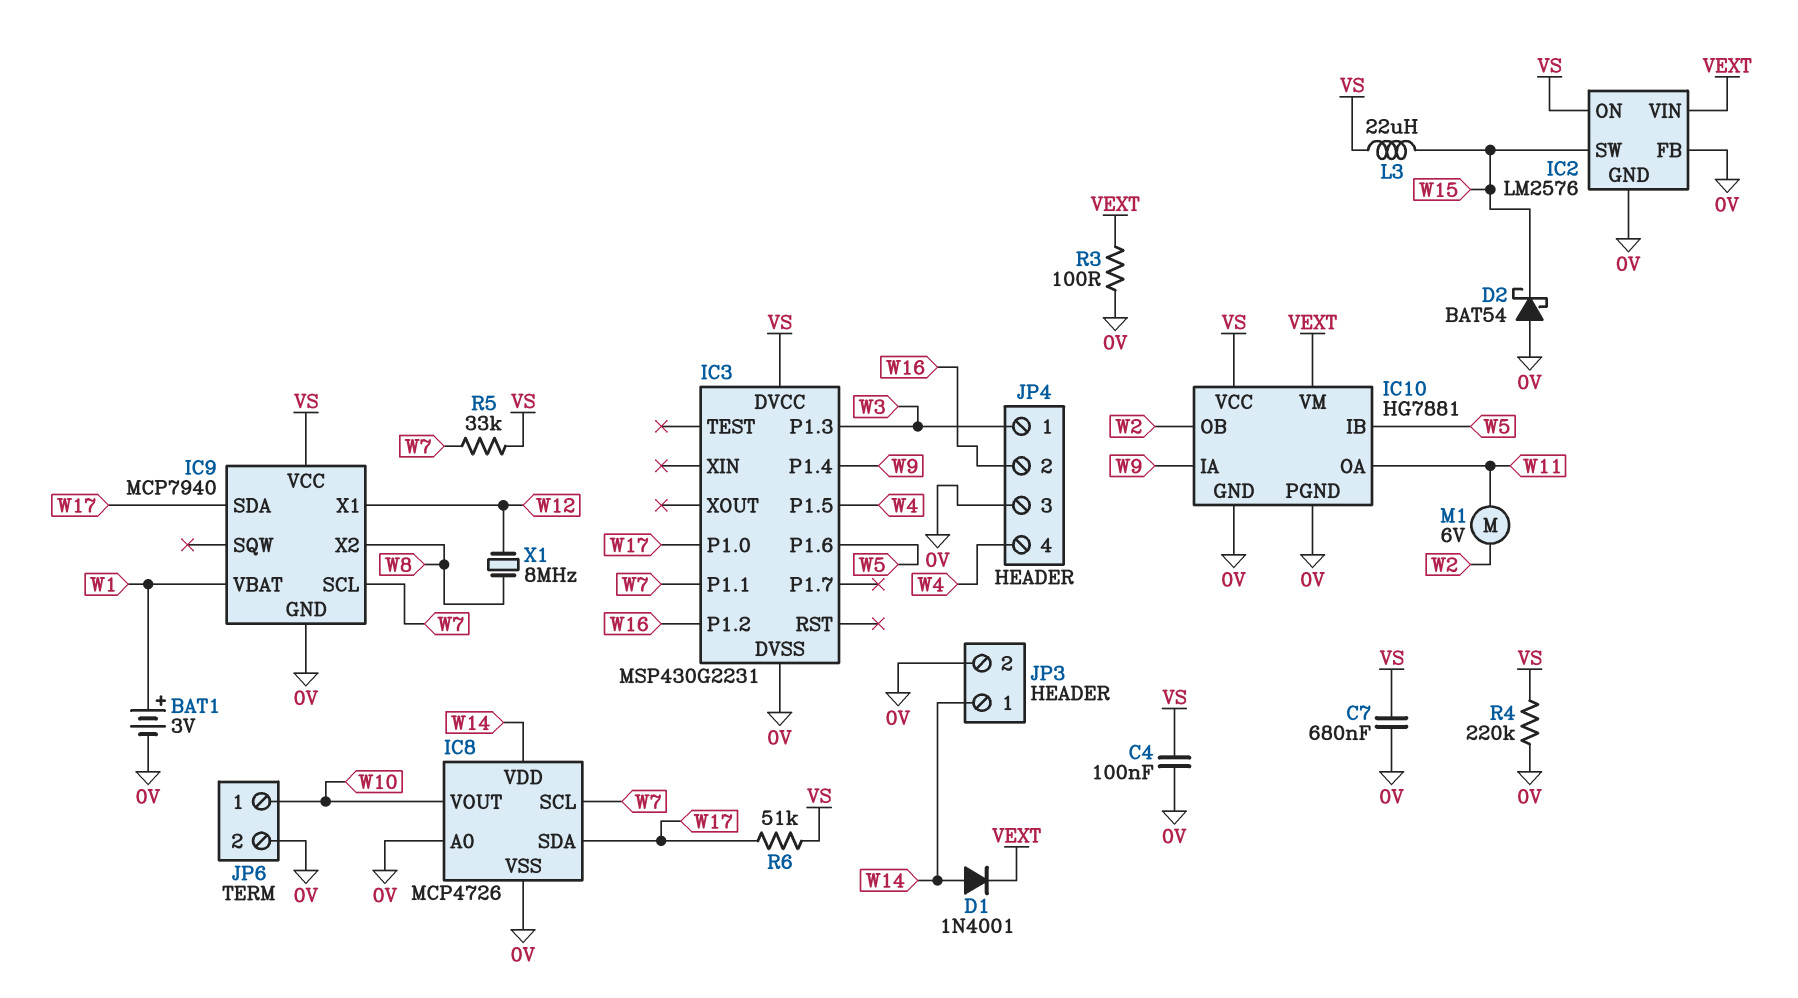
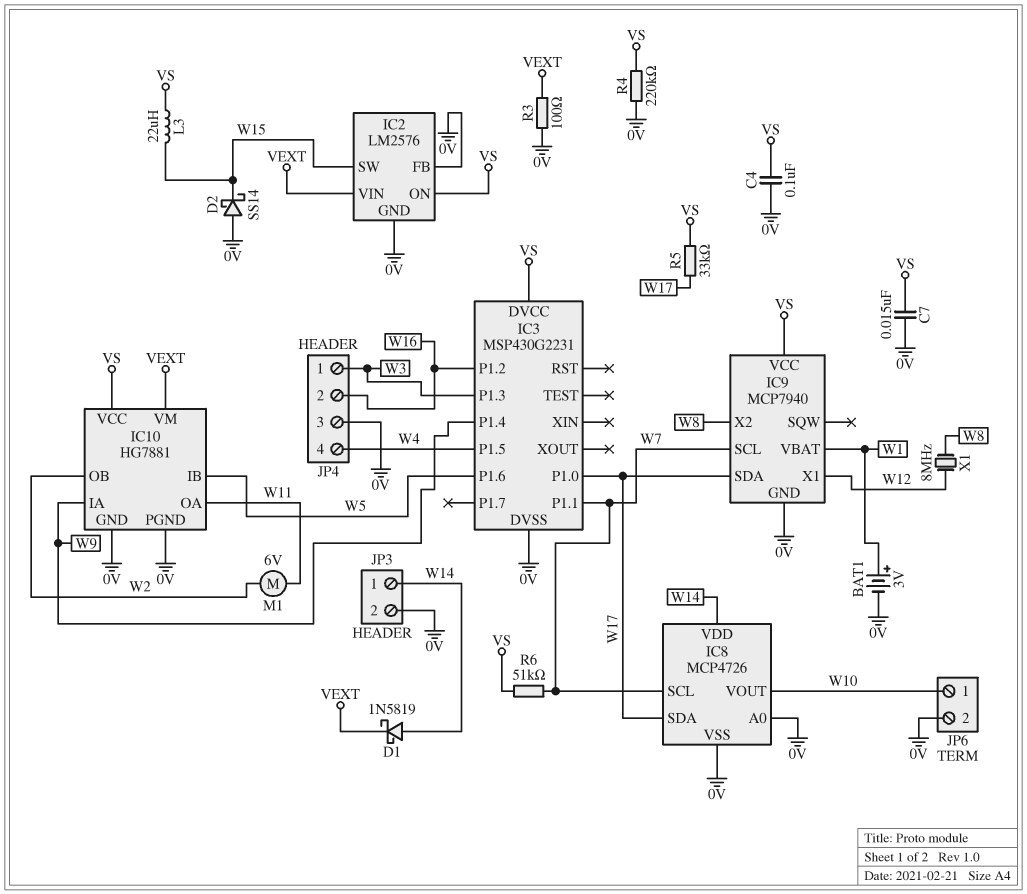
C7: 680nF (0V, VS) -> 15nF (0V, VS)
D1: diode 1N4001 (A W14, K VEXT) -> schottky 1N5819 (A W14, K VEXT)
D2: schottky BAT54 (A 0V, K W15) -> schottky SS14 (A 0V, K W15)
R5: 33k (VS, W7) -> 33k (VS, W17)
R6: 51k (VS, W17) -> 51k (VS, W7)

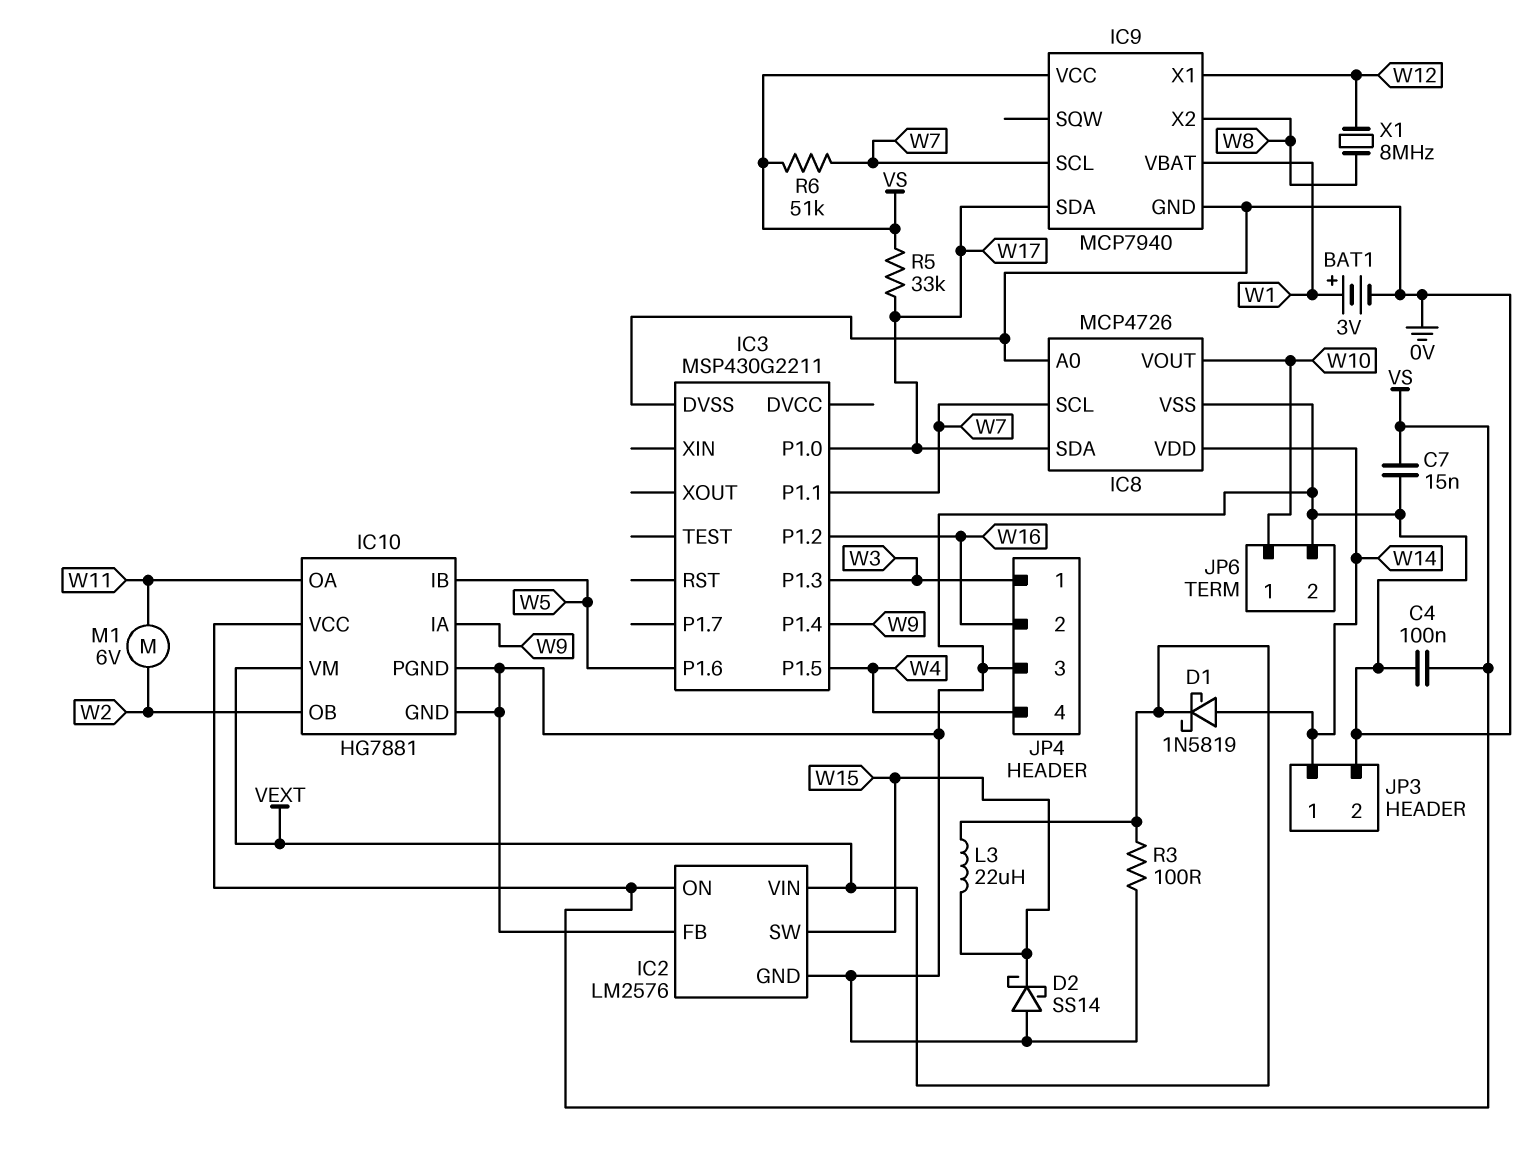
IC3: MSP430G2231 -> MSP430G2211
IC3 pin DVCC: VS -> none
L3: 22uH (VS, W15) -> 22uH (VEXT, W15)
R4: 220k (0V, VS) -> none

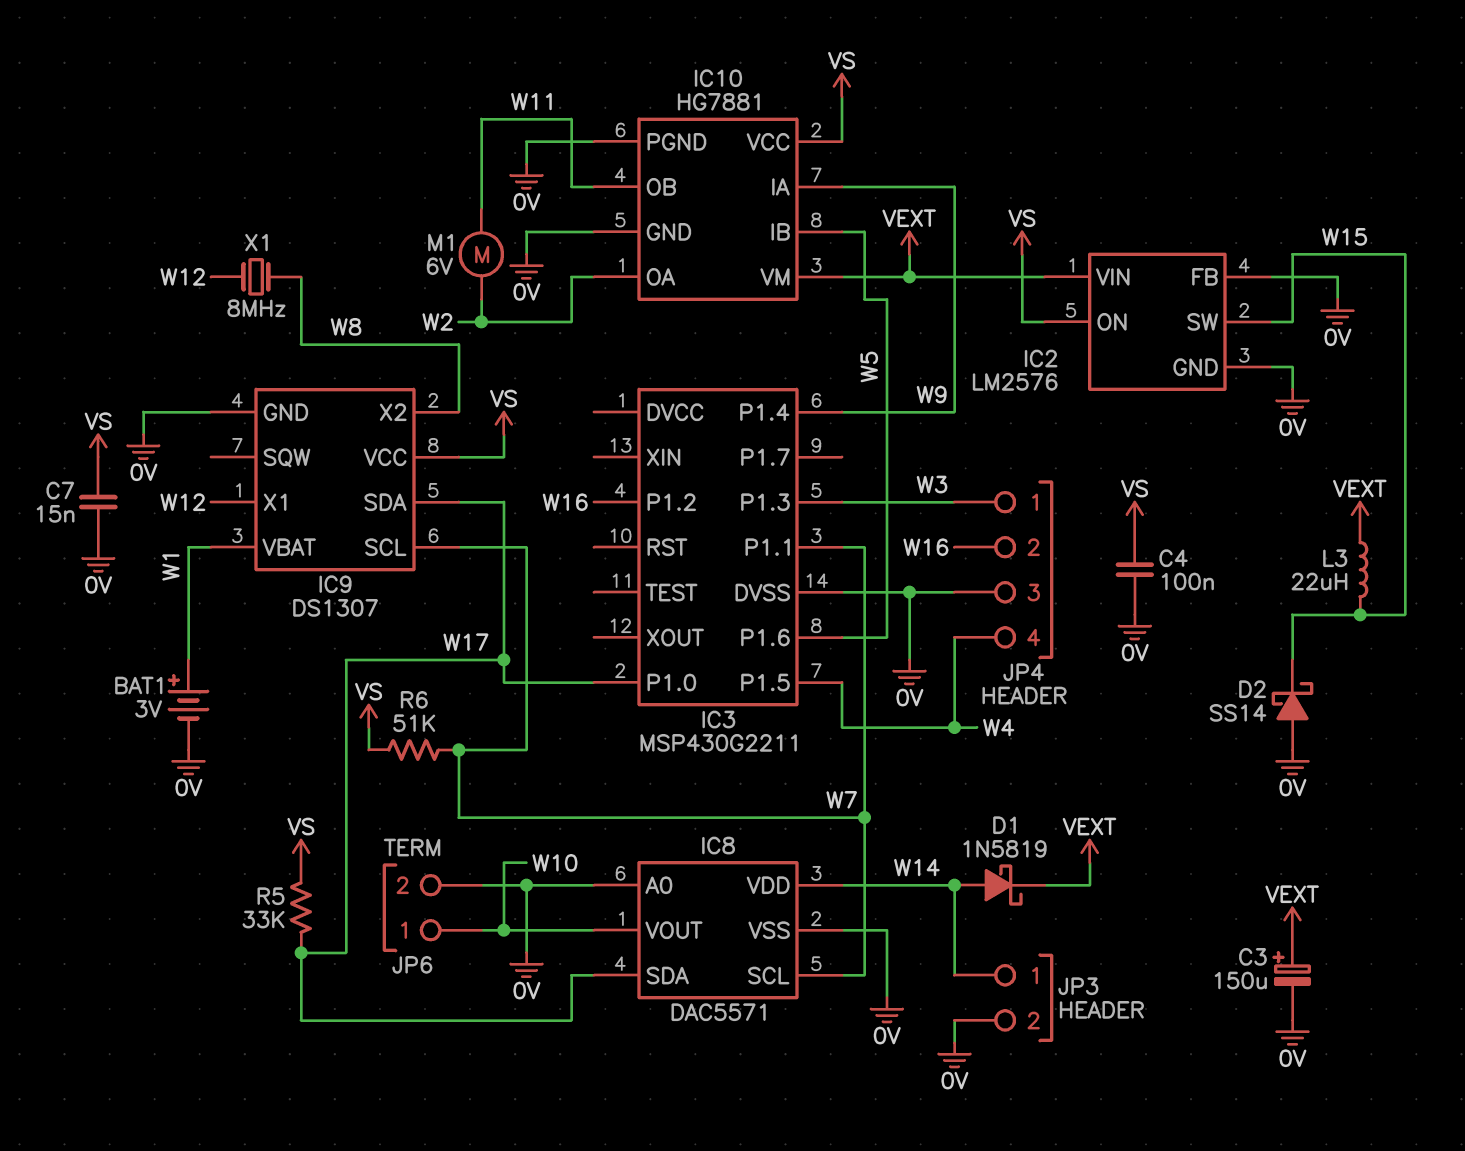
C3: none -> 150uF (plus VEXT, minus 0V)
IC8: MCP4726 -> DAC5571
IC9: MCP7940 -> DS1307
IC10 pin OA: W11 -> W2
IC10 pin OB: W2 -> W11
R3: 100 (0V, VEXT) -> none

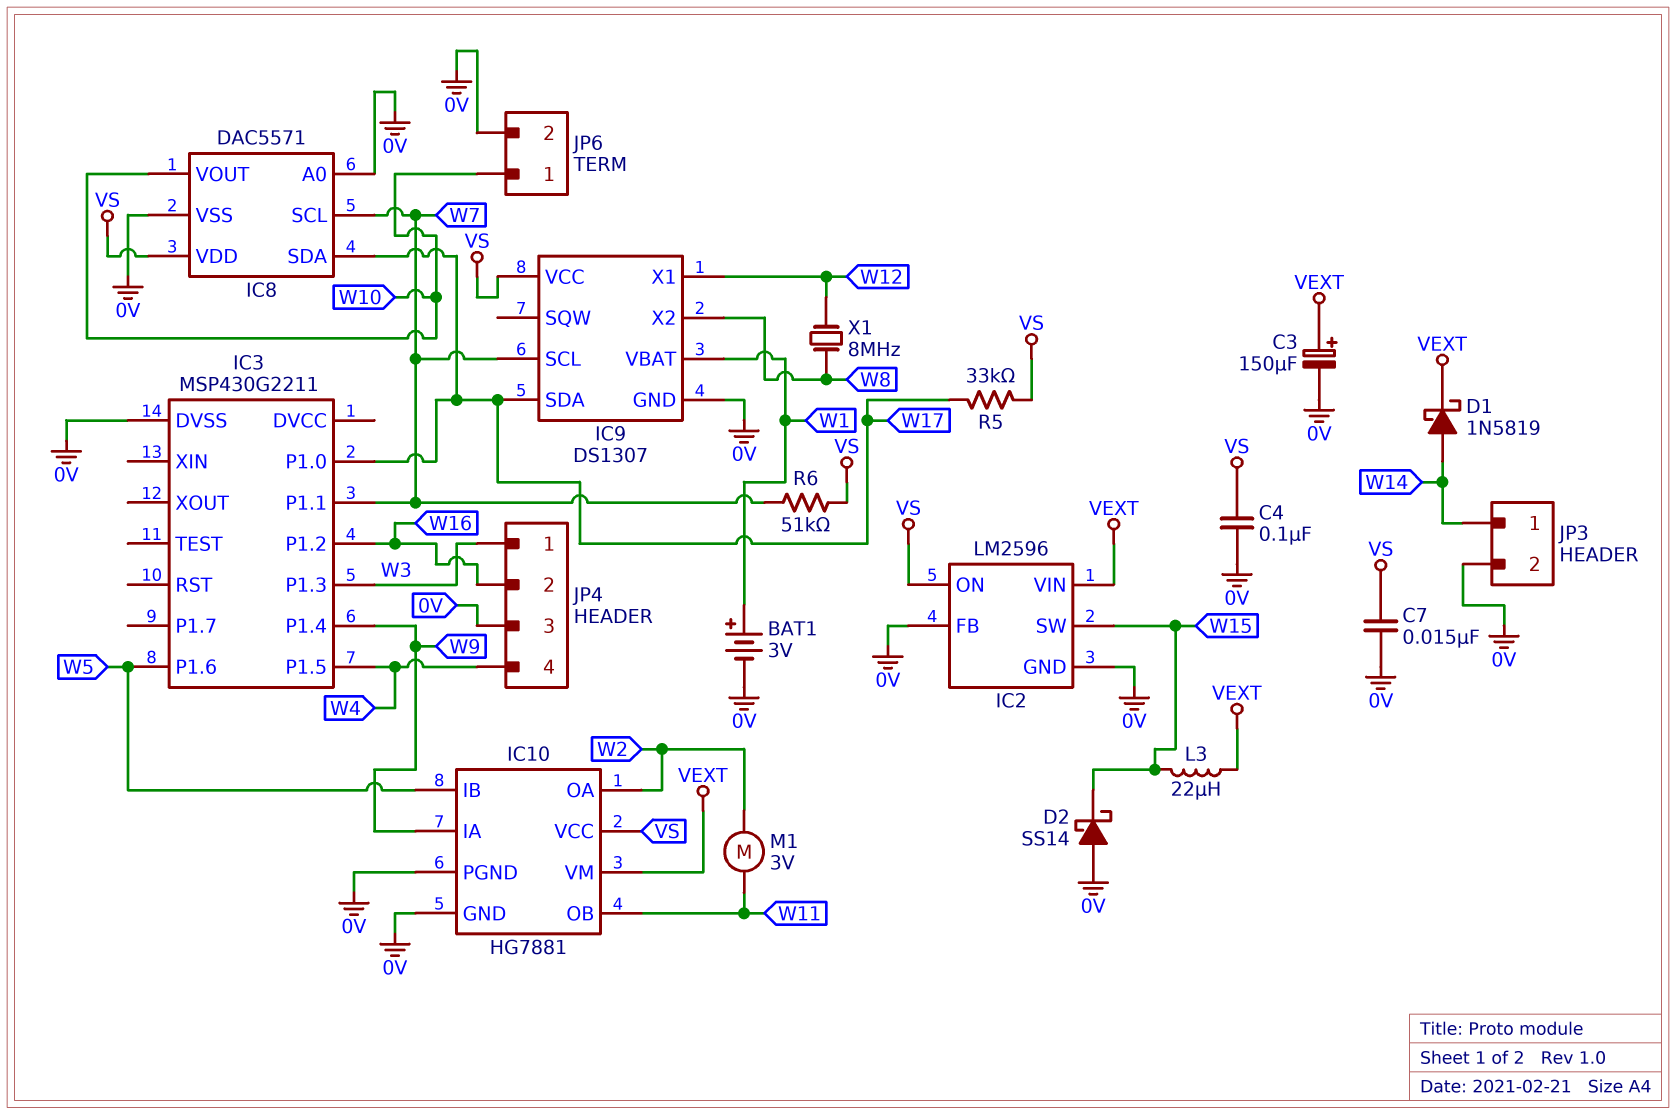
IC2: LM2576 -> LM2596
IC8 pin VDD: W14 -> VS
M1: motor 6V (W2, W11) -> motor 3V (W2, W11)

